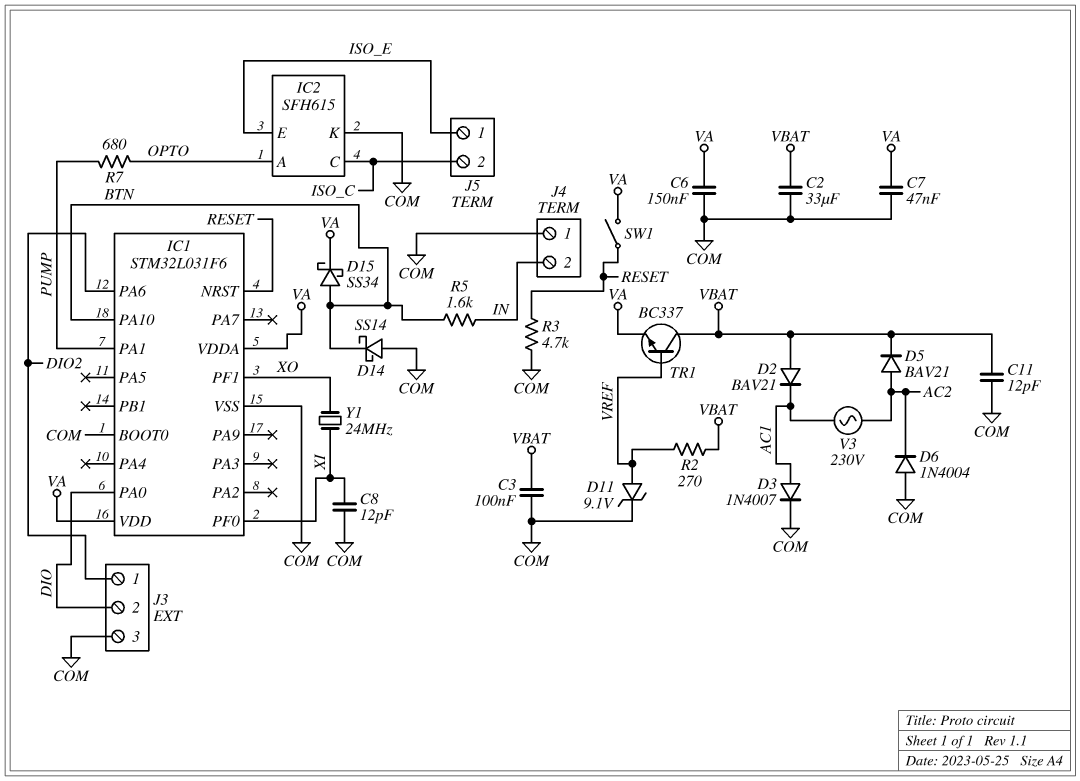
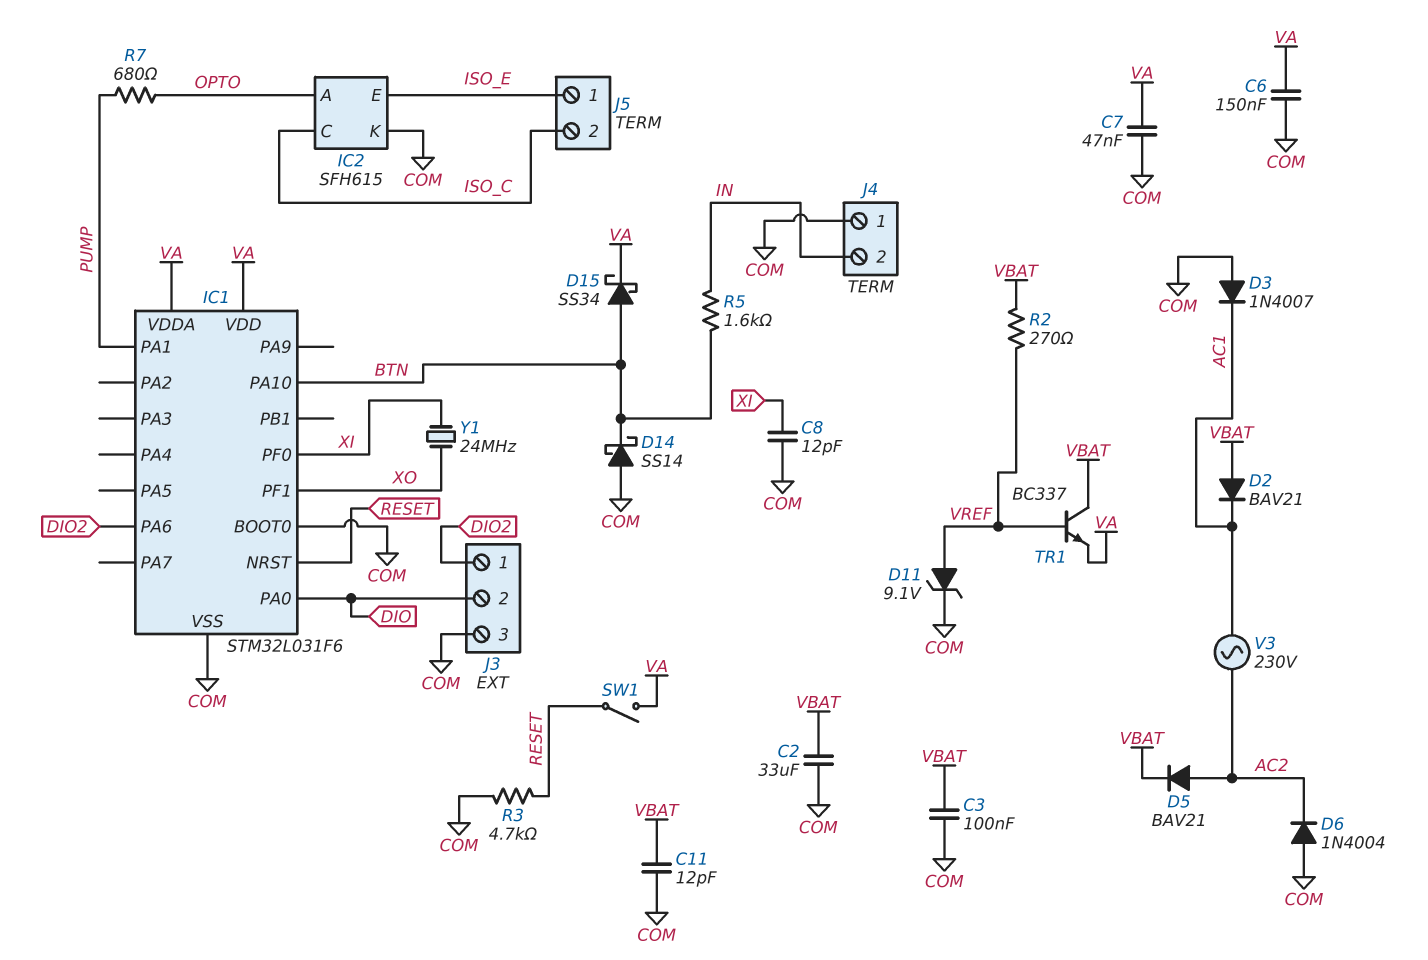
D3: diode 1N4007 (A AC1, K COM) -> diode 1N4007 (A COM, K AC1)

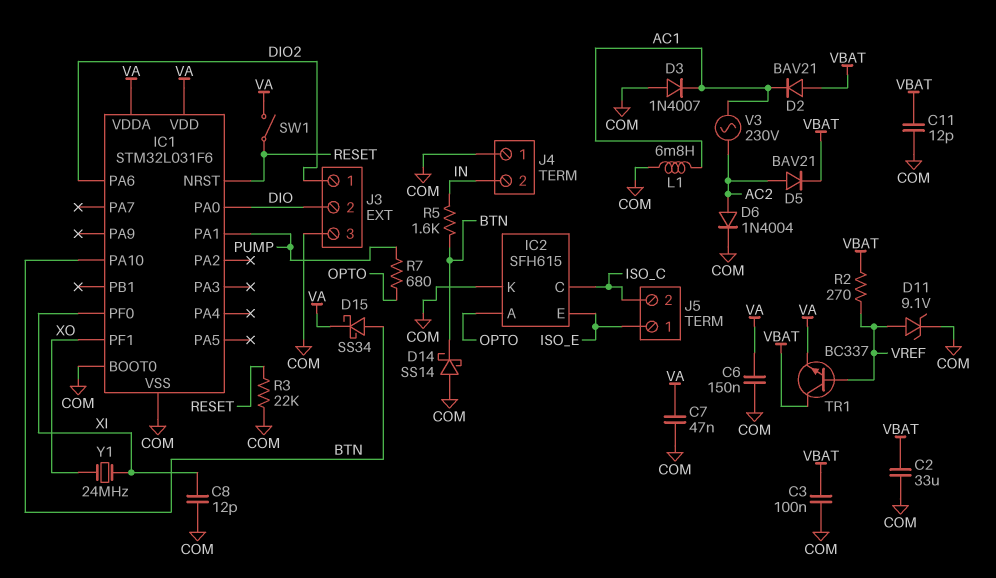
D6: diode 1N4004 (A COM, K AC2) -> diode 1N4004 (A AC2, K COM)
L1: none -> 6.8mH (AC1, COM)
R3: 4.7k (COM, RESET) -> 22k (COM, RESET)

